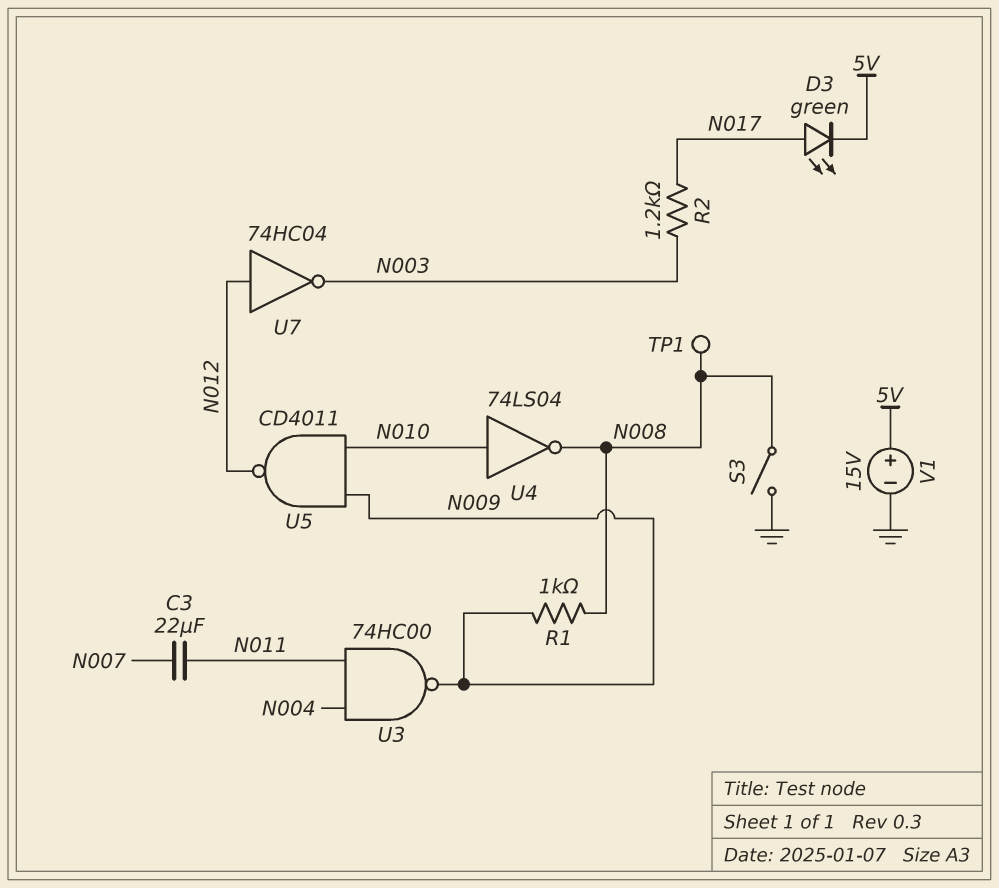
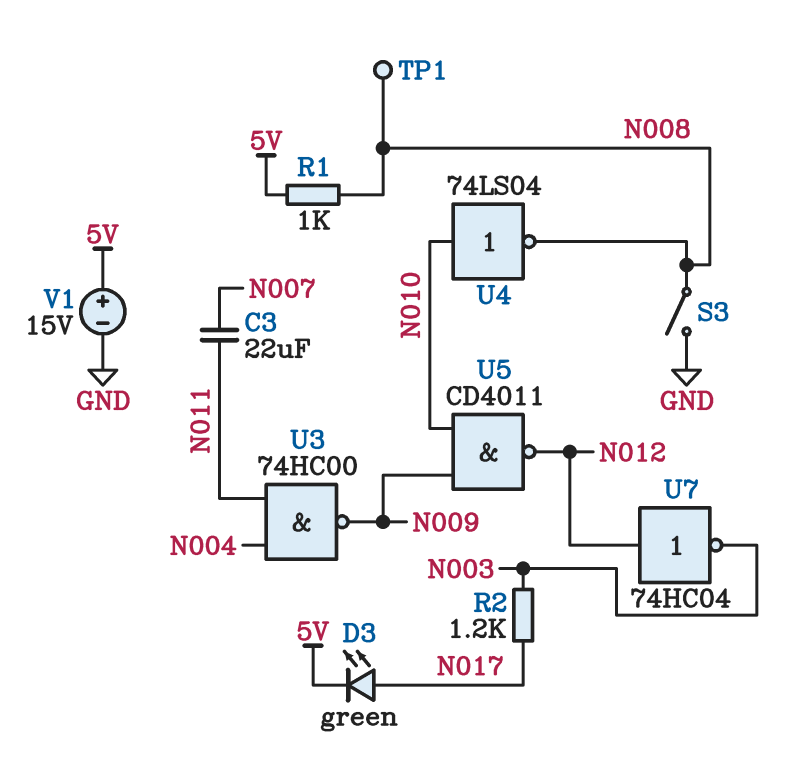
R1: 1k (N008, N009) -> 1k (5V, N008)

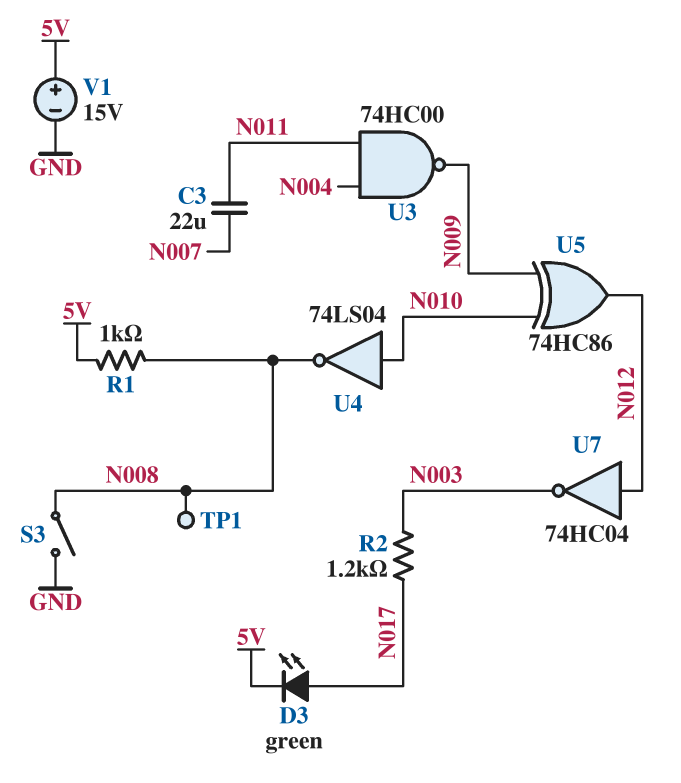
U5: NAND CD4011 (in N009, in N010, out N012) -> XOR 74HC86 (in N009, in N010, out N012)

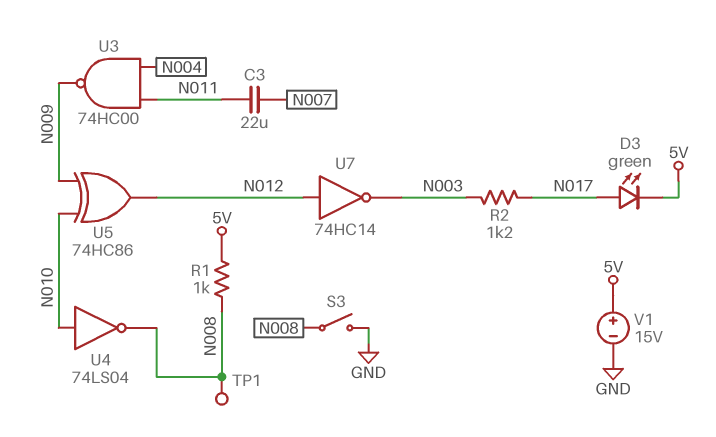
U7: NOT 74HC04 (in N012, out N003) -> NOT 74HC14 (in N012, out N003)

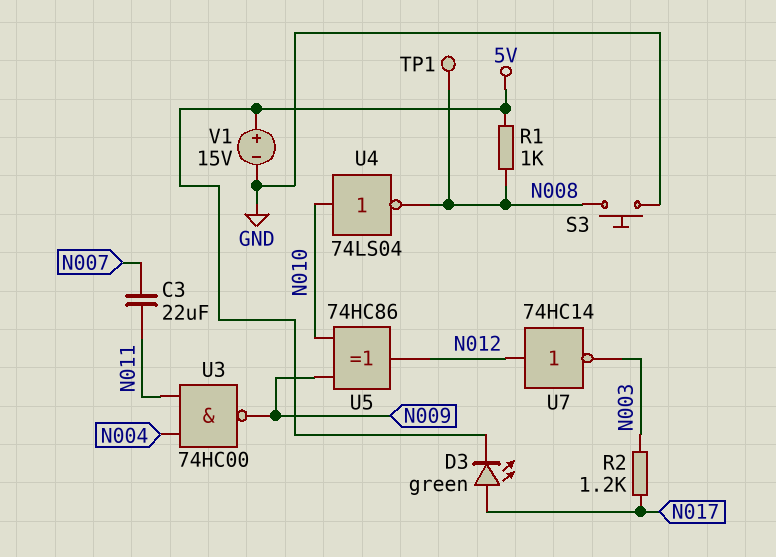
S3: switch (GND, N008) -> button (GND, N008)

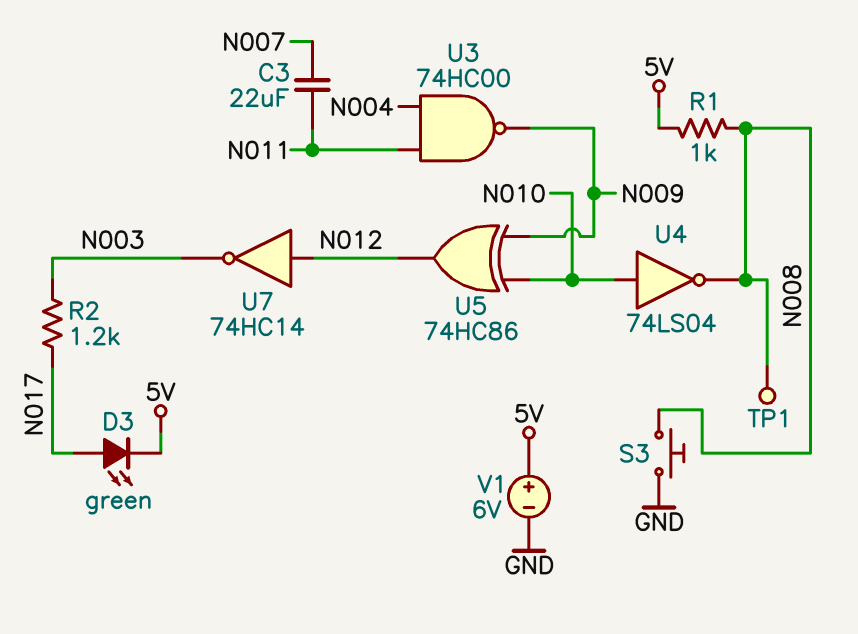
V1: 15V (plus 5V, minus GND) -> 6V (plus 5V, minus GND)

